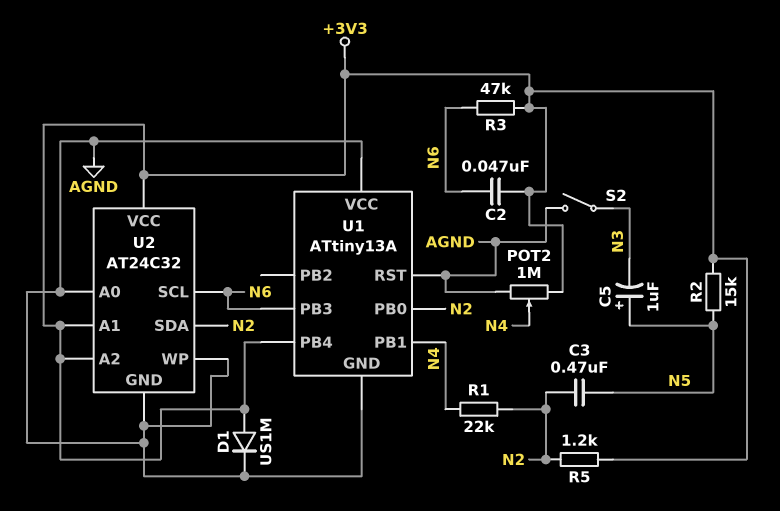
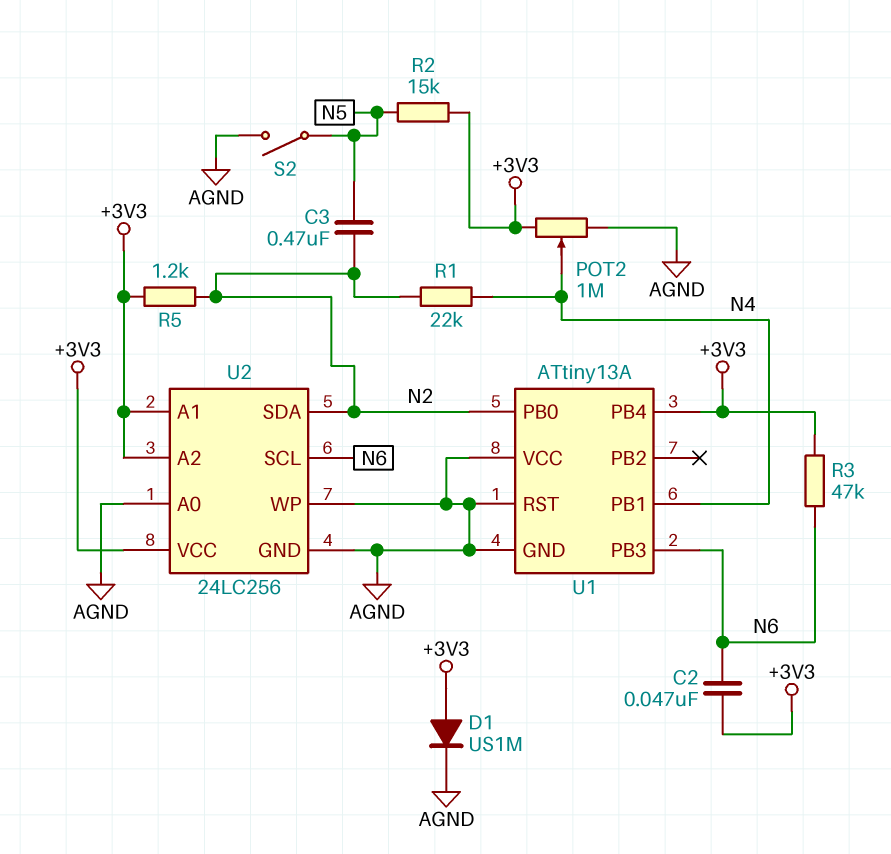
C5: 1uF (plus N5, minus N3) -> none
S2: switch (AGND, N3) -> switch (AGND, N5)
U2: AT24C32 -> 24LC256

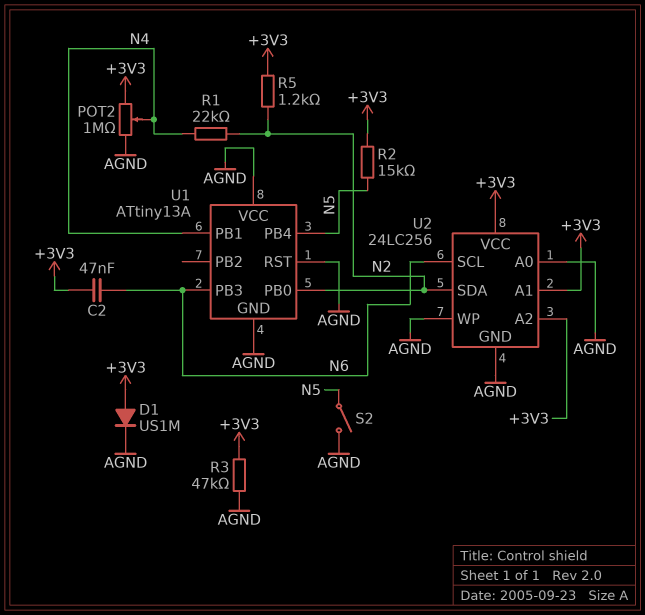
C3: 470nF (N2, N5) -> none
R3: 47k (+3V3, N6) -> 47k (+3V3, AGND)
U1 pin PB4: +3V3 -> N5

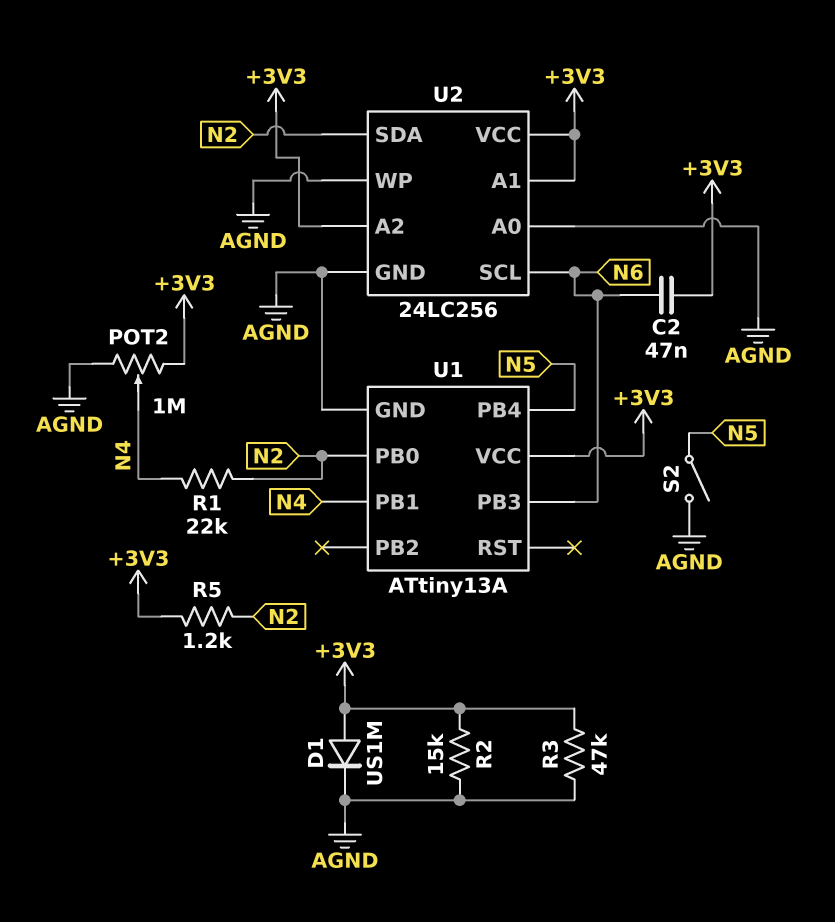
R2: 15k (+3V3, N5) -> 15k (+3V3, AGND)
U1 pin RST: AGND -> none
U1 pin VCC: AGND -> +3V3

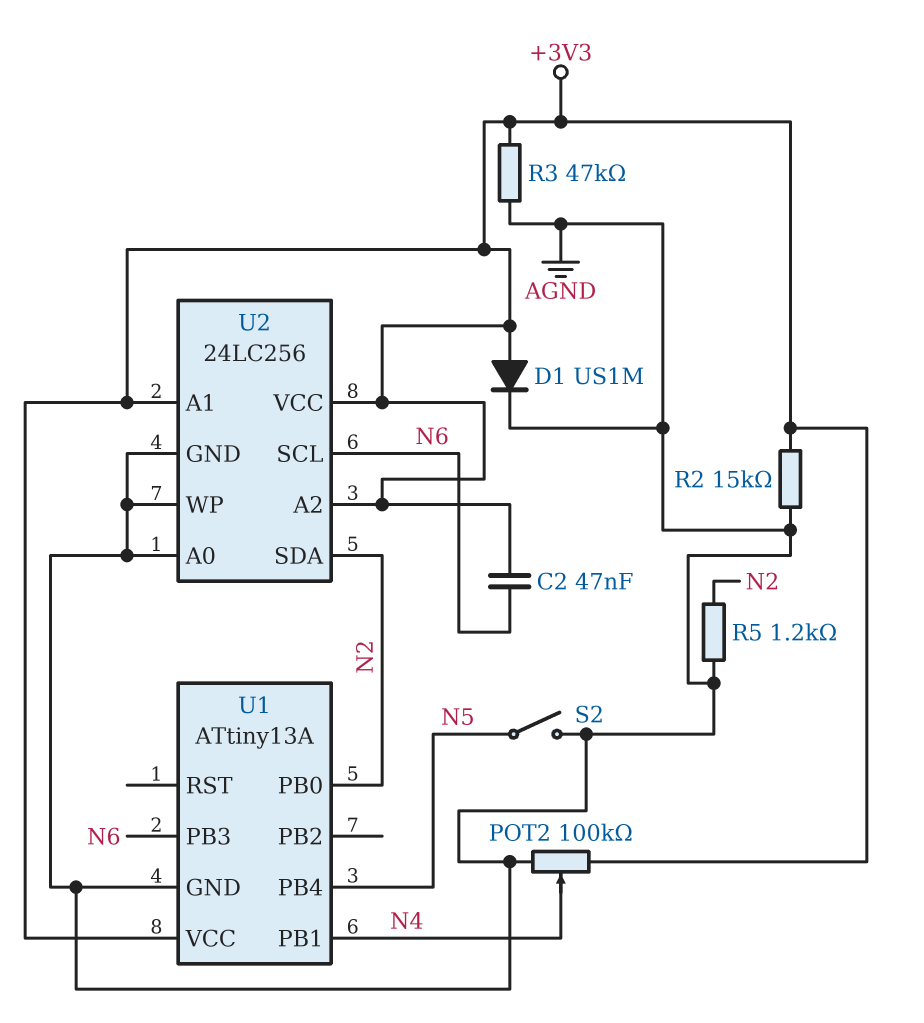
POT2: 1M (+3V3, AGND, wiper N4) -> 100k (+3V3, AGND, wiper N4)
R1: 22k (N2, N4) -> none
R5: 1.2k (+3V3, N2) -> 1.2k (AGND, N2)

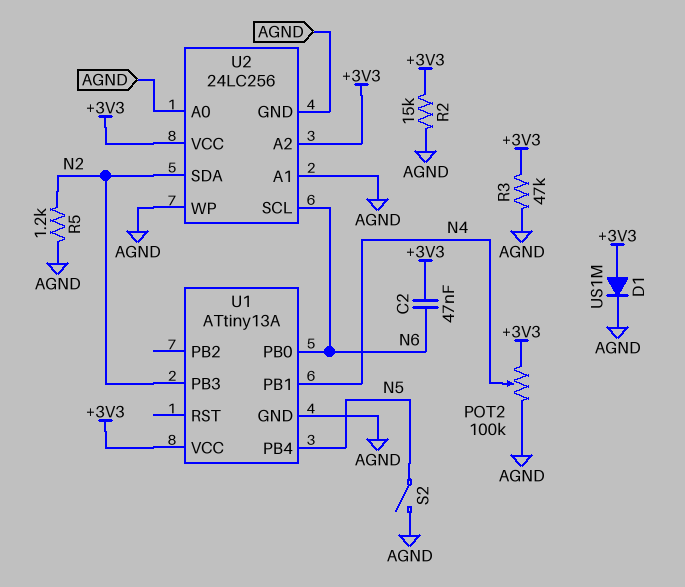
U1 pin PB0: N2 -> N6
U1 pin PB3: N6 -> N2
U2 pin A1: +3V3 -> AGND

